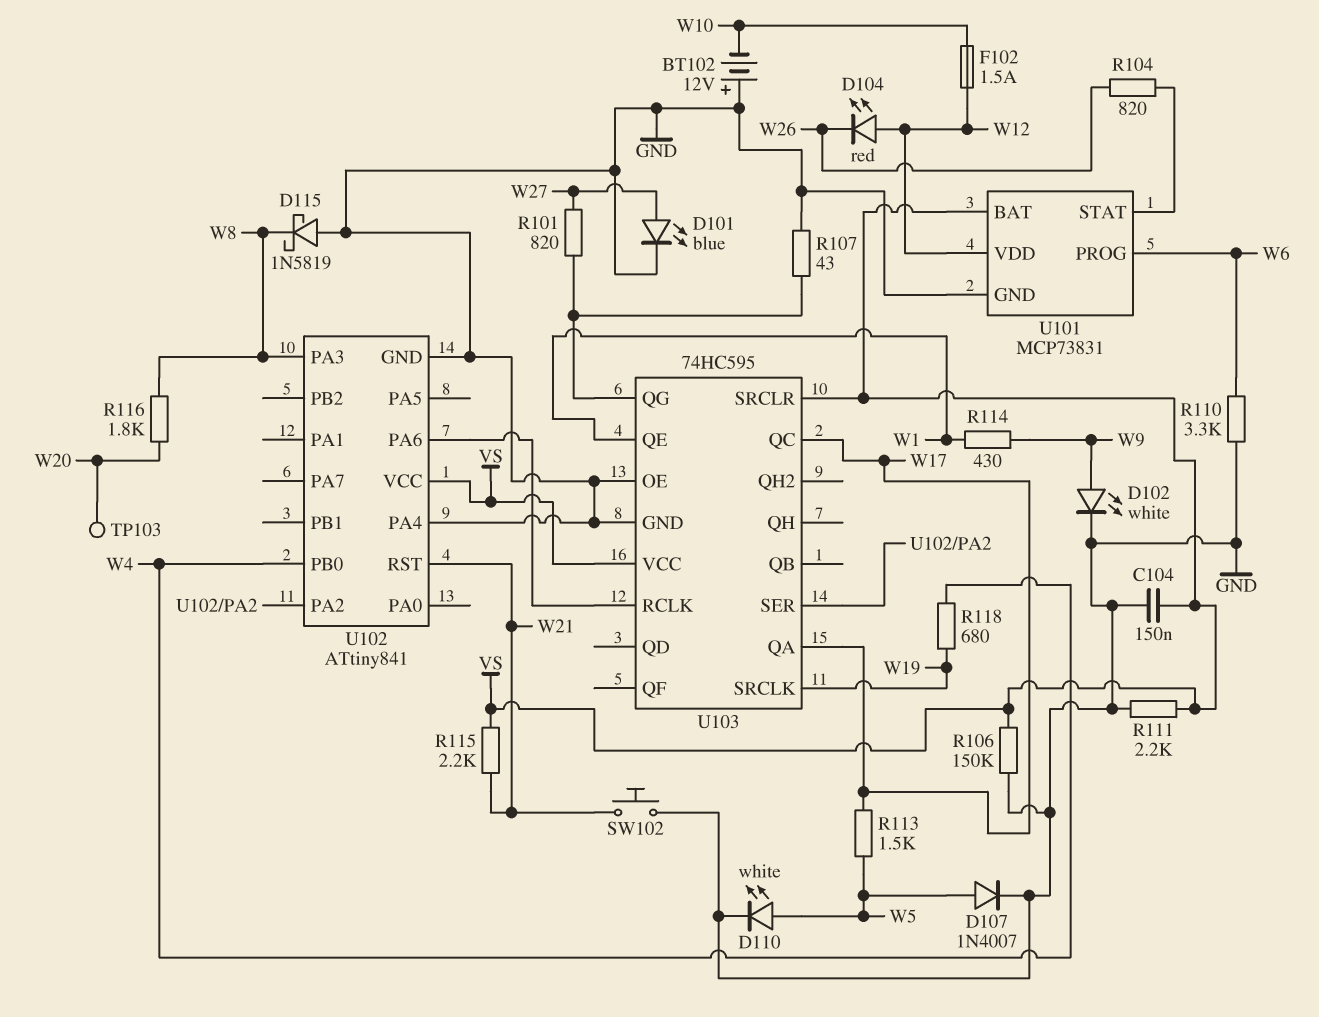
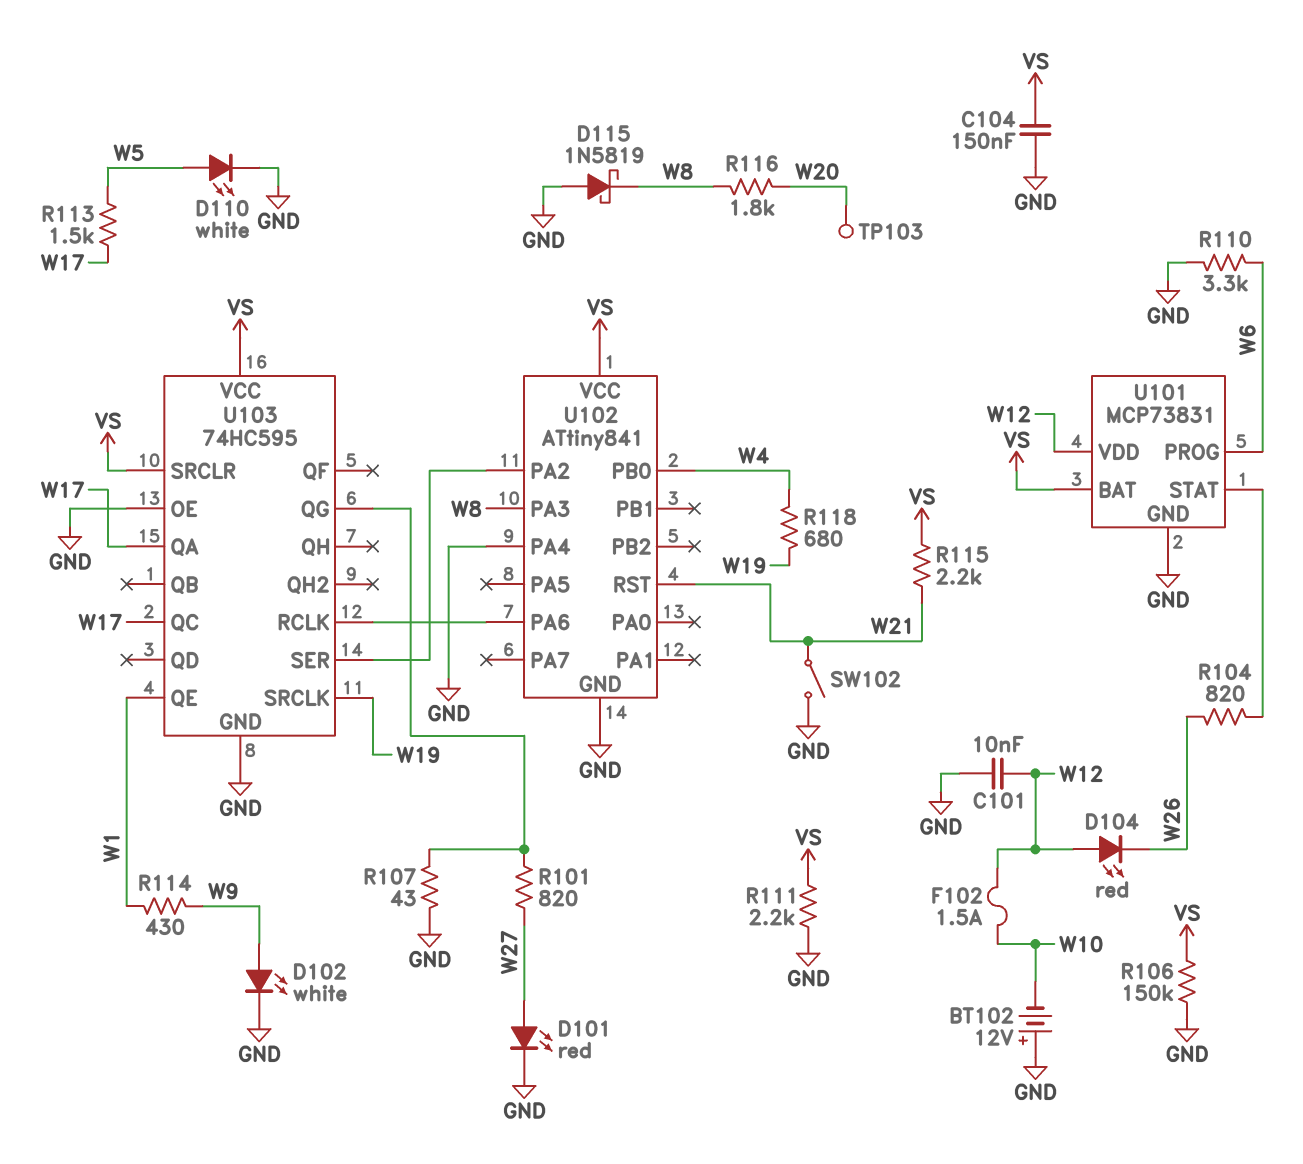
C101: none -> 10nF (GND, W12)
D101: LED blue (A W27, K GND) -> LED red (A W27, K GND)
D107: diode 1N4007 (A W5, K GND) -> none
SW102: button (GND, W21) -> switch (GND, W21)

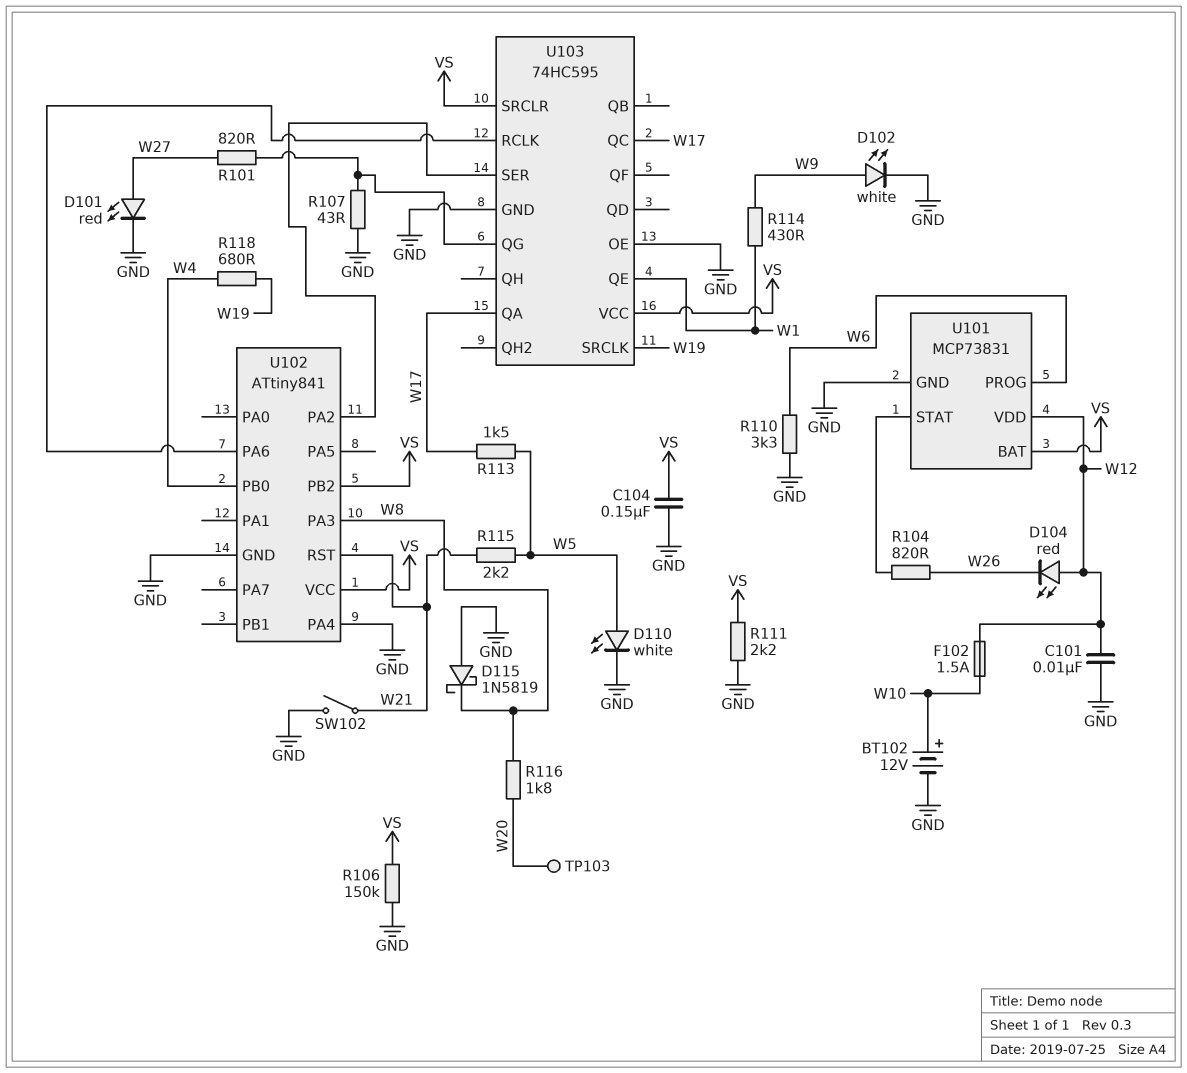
BT102: 12V (plus GND, minus W10) -> 12V (plus W10, minus GND)
R115: 2.2k (VS, W21) -> 2.2k (W5, W21)
U102 pin PB2: none -> VS

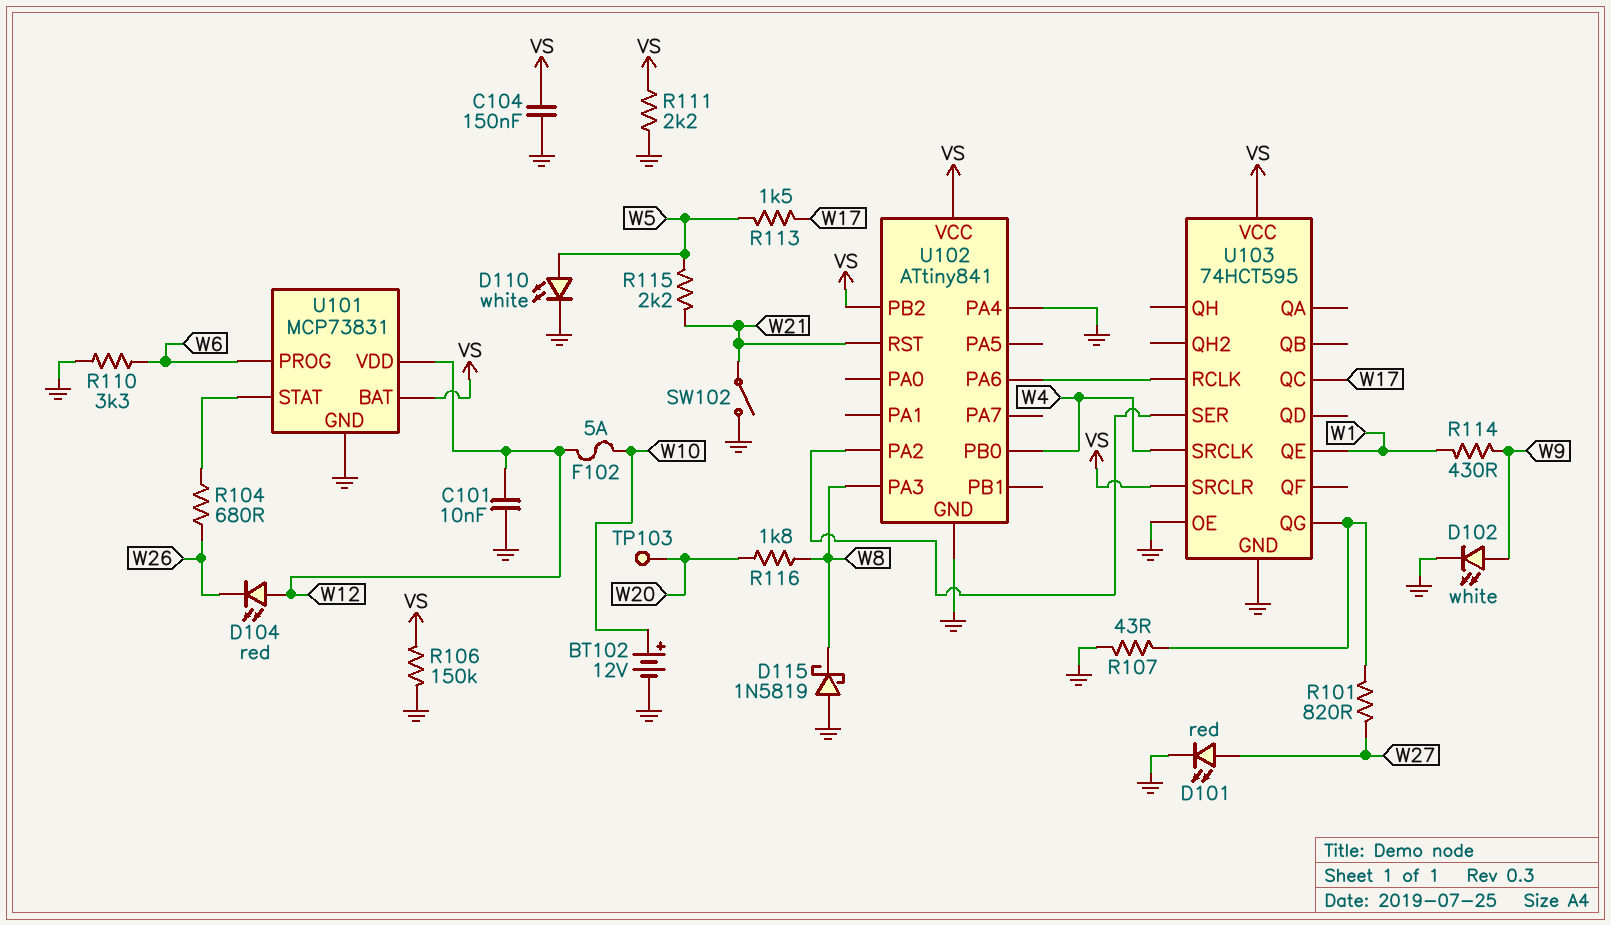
F102: 1.5A (W10, W12) -> 5A (W10, W12)
R104: 820 (U101/STAT, W26) -> 680 (U101/STAT, W26)
R118: 680 (W4, W19) -> none
U103: 74HC595 -> 74HCT595
U103 pin QA: W17 -> none
U103 pin SRCLK: W19 -> W4

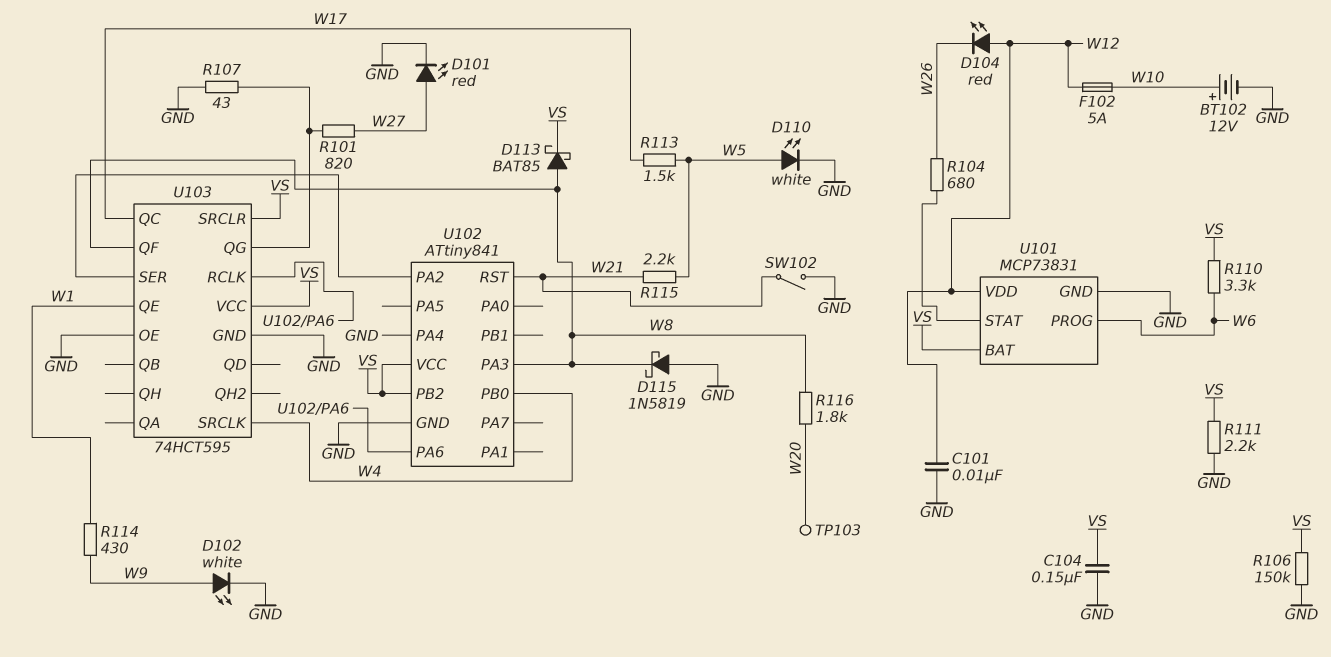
D113: none -> schottky BAT85 (A W8, K VS)
R110: 3.3k (GND, W6) -> 3.3k (VS, W6)
U103 pin QF: none -> W8

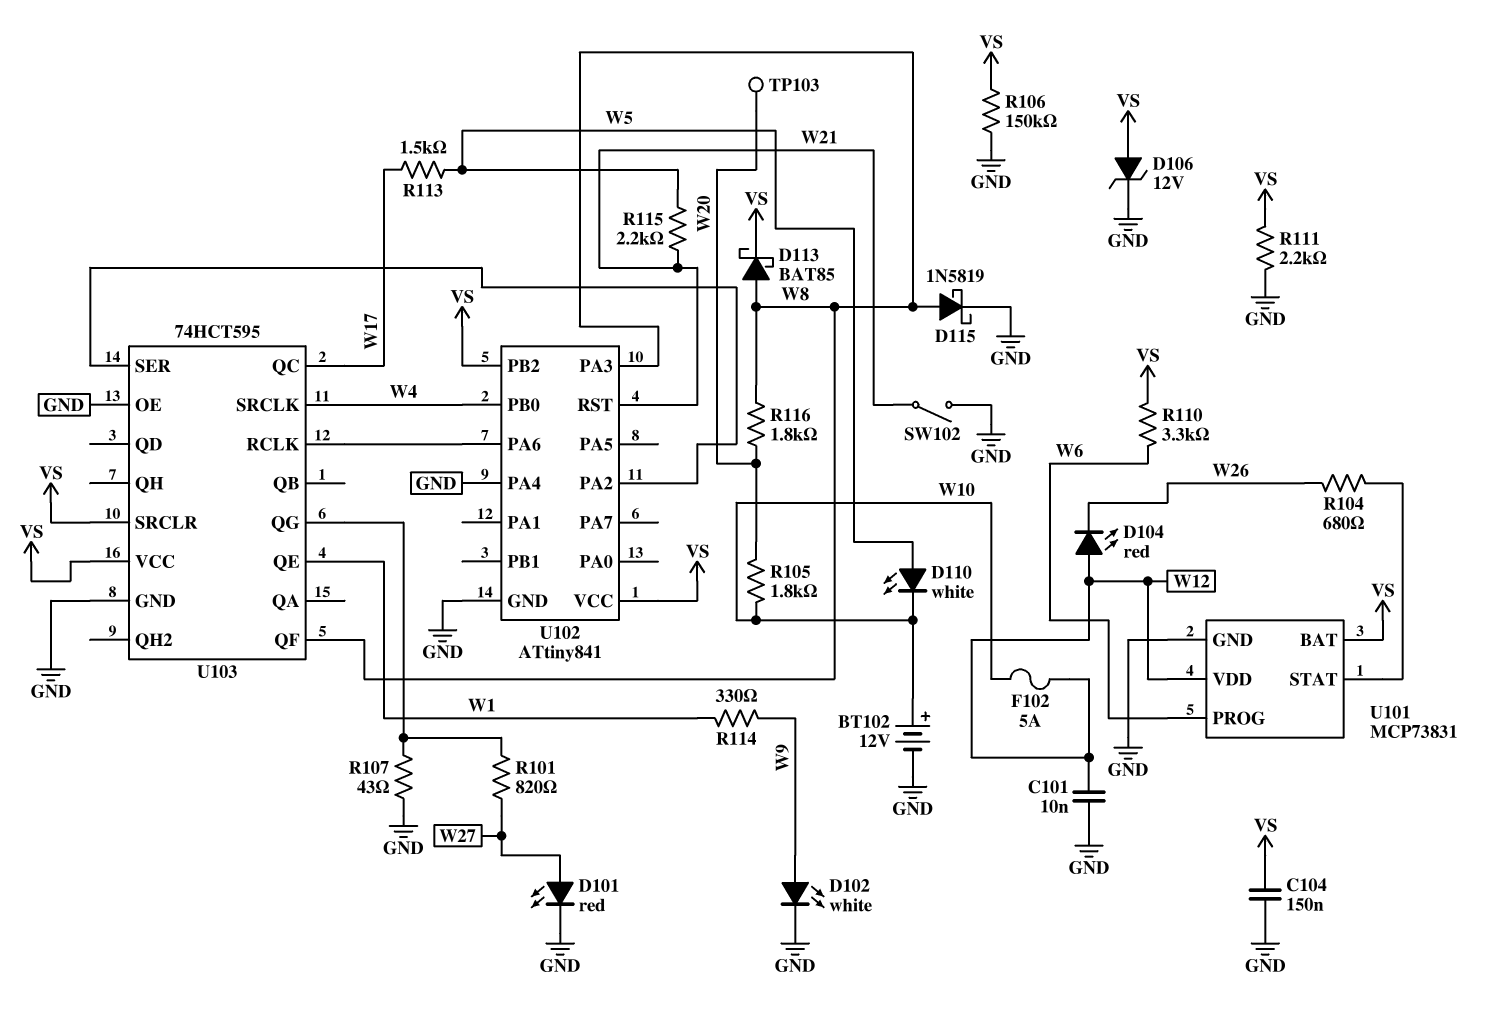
D106: none -> zener 12V (A VS, K GND)
D110: LED white (A W5, K GND) -> LED white (A W5, K W10)
D115: schottky 1N5819 (A GND, K W8) -> schottky 1N5819 (A W8, K GND)
R105: none -> 1.8k (W10, W20)
R114: 430 (W1, W9) -> 330 (W1, W9)

